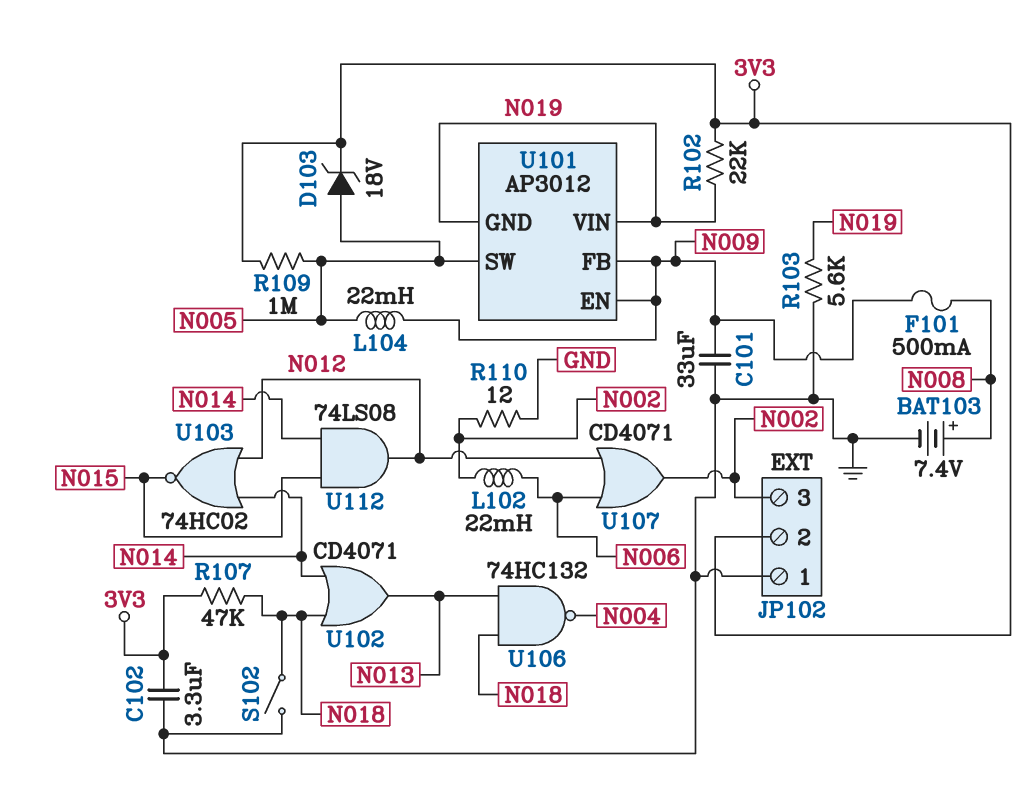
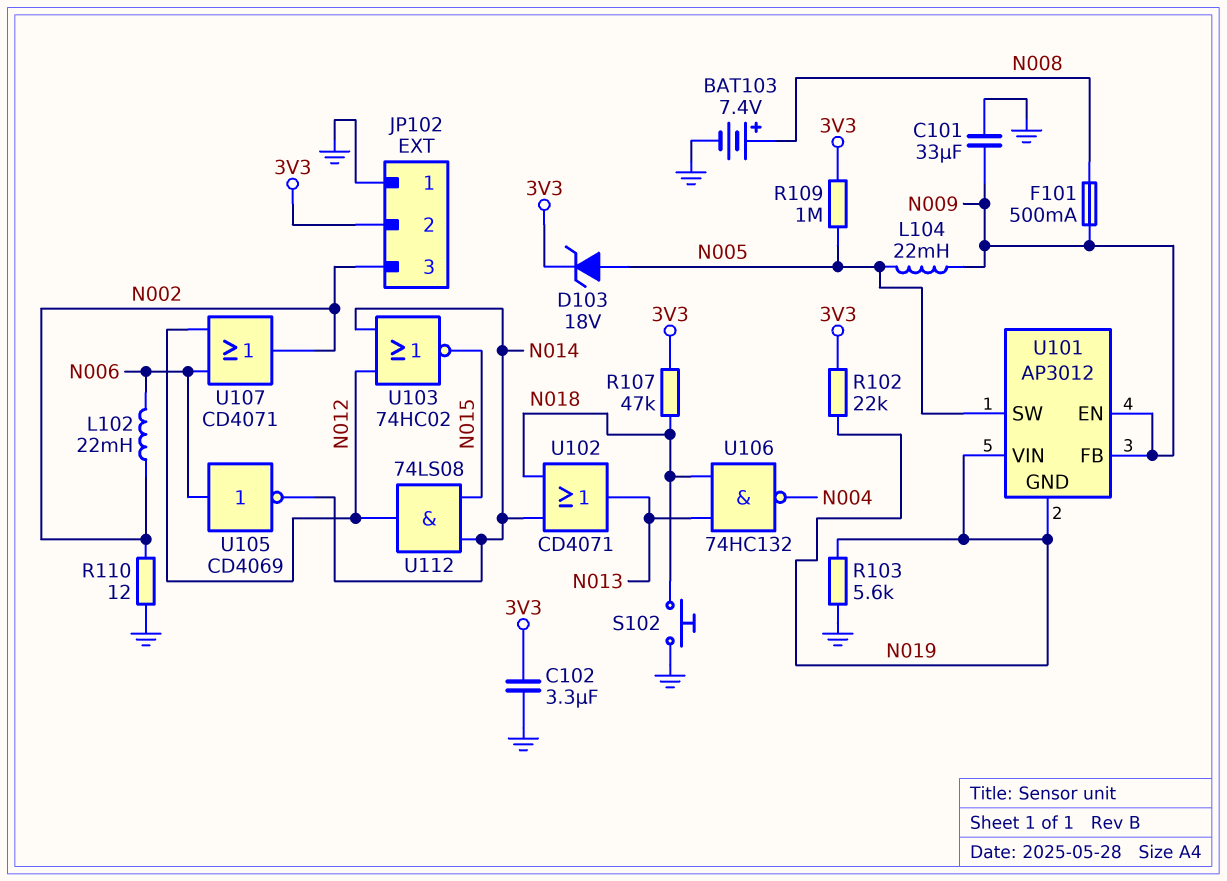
S102: switch (GND, N018) -> button (GND, N018)
U105: none -> NOT CD4069 (in N006, out N014)

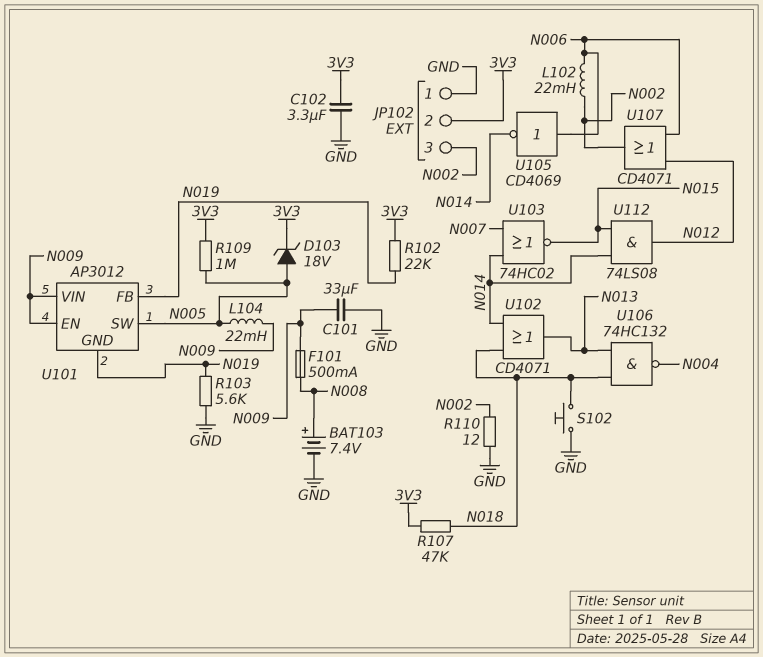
U101 pin FB: N009 -> N019
U101 pin VIN: N019 -> N009
U103: NOR 74HC02 (in N012, in N014, out N015) -> NOR 74HC02 (in N007, in N014, out N015)

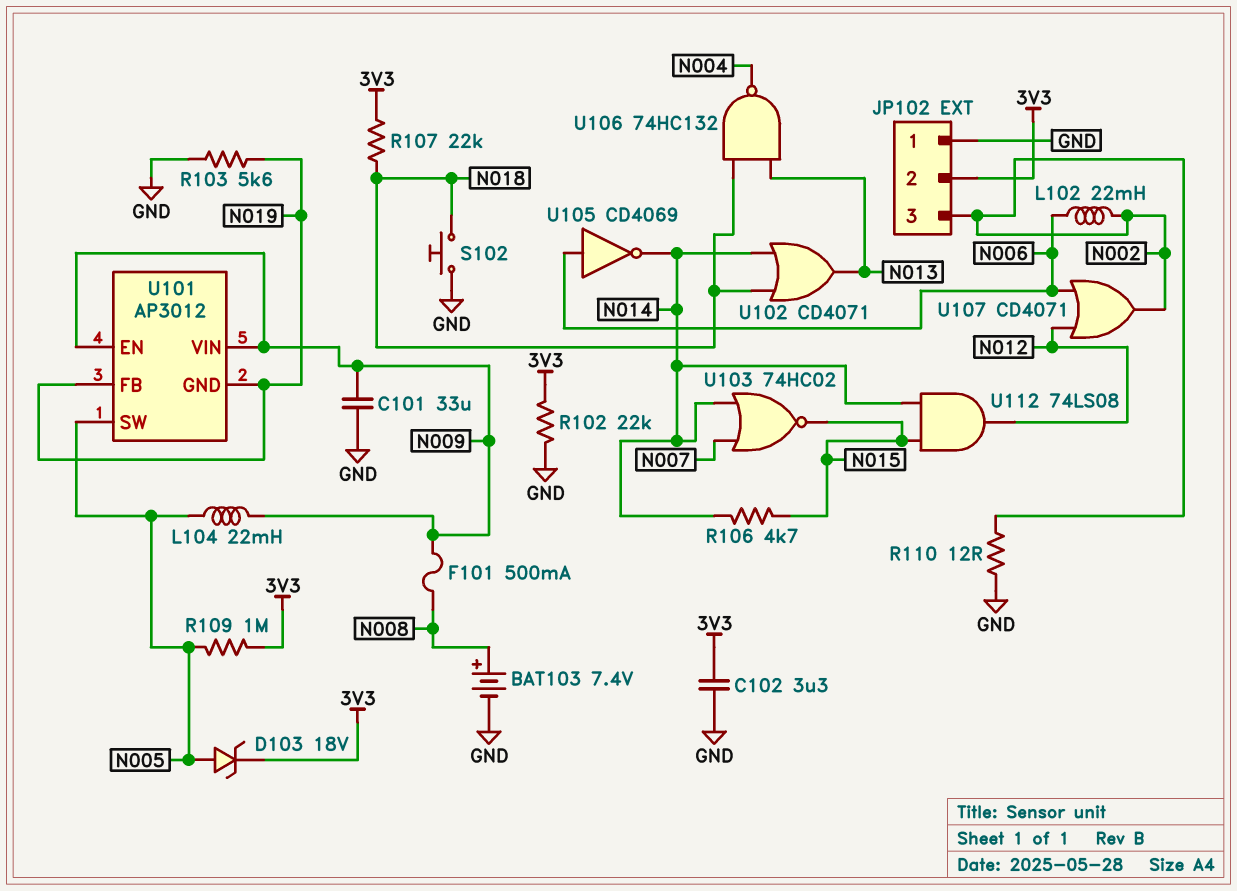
R102: 22k (3V3, N019) -> 22k (3V3, GND)
R106: none -> 4.7k (N014, N015)
R107: 47k (3V3, N018) -> 22k (3V3, N018)

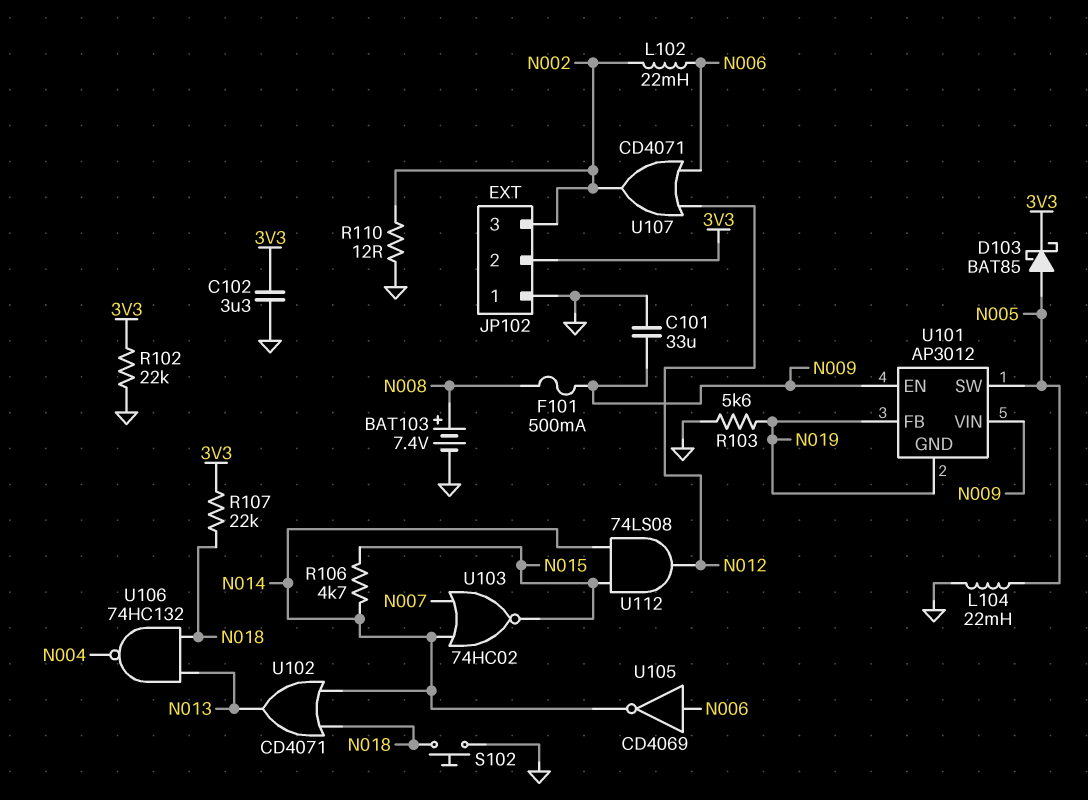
D103: zener 18V (A N005, K 3V3) -> schottky BAT85 (A N005, K 3V3)
L104: 22mH (N005, N009) -> 22mH (GND, N005)
R109: 1M (3V3, N005) -> none

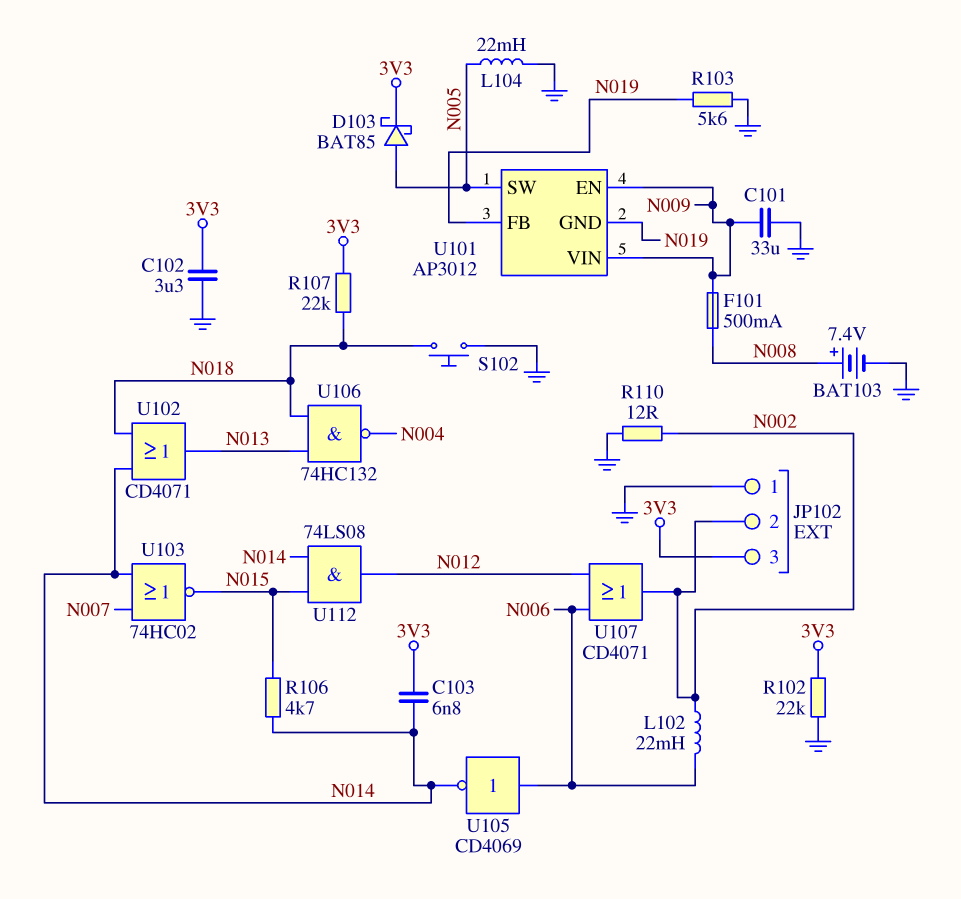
C103: none -> 6.8nF (3V3, N014)
JP102 pin 2: 3V3 -> N002
JP102 pin 3: N002 -> 3V3

